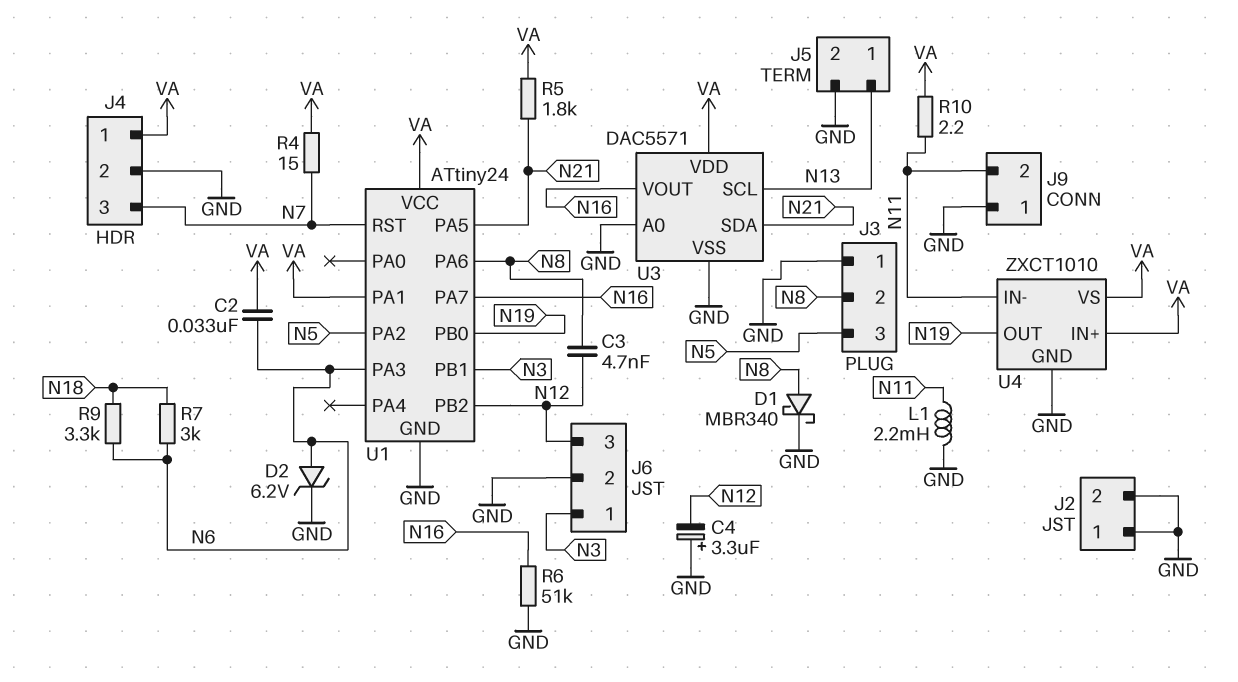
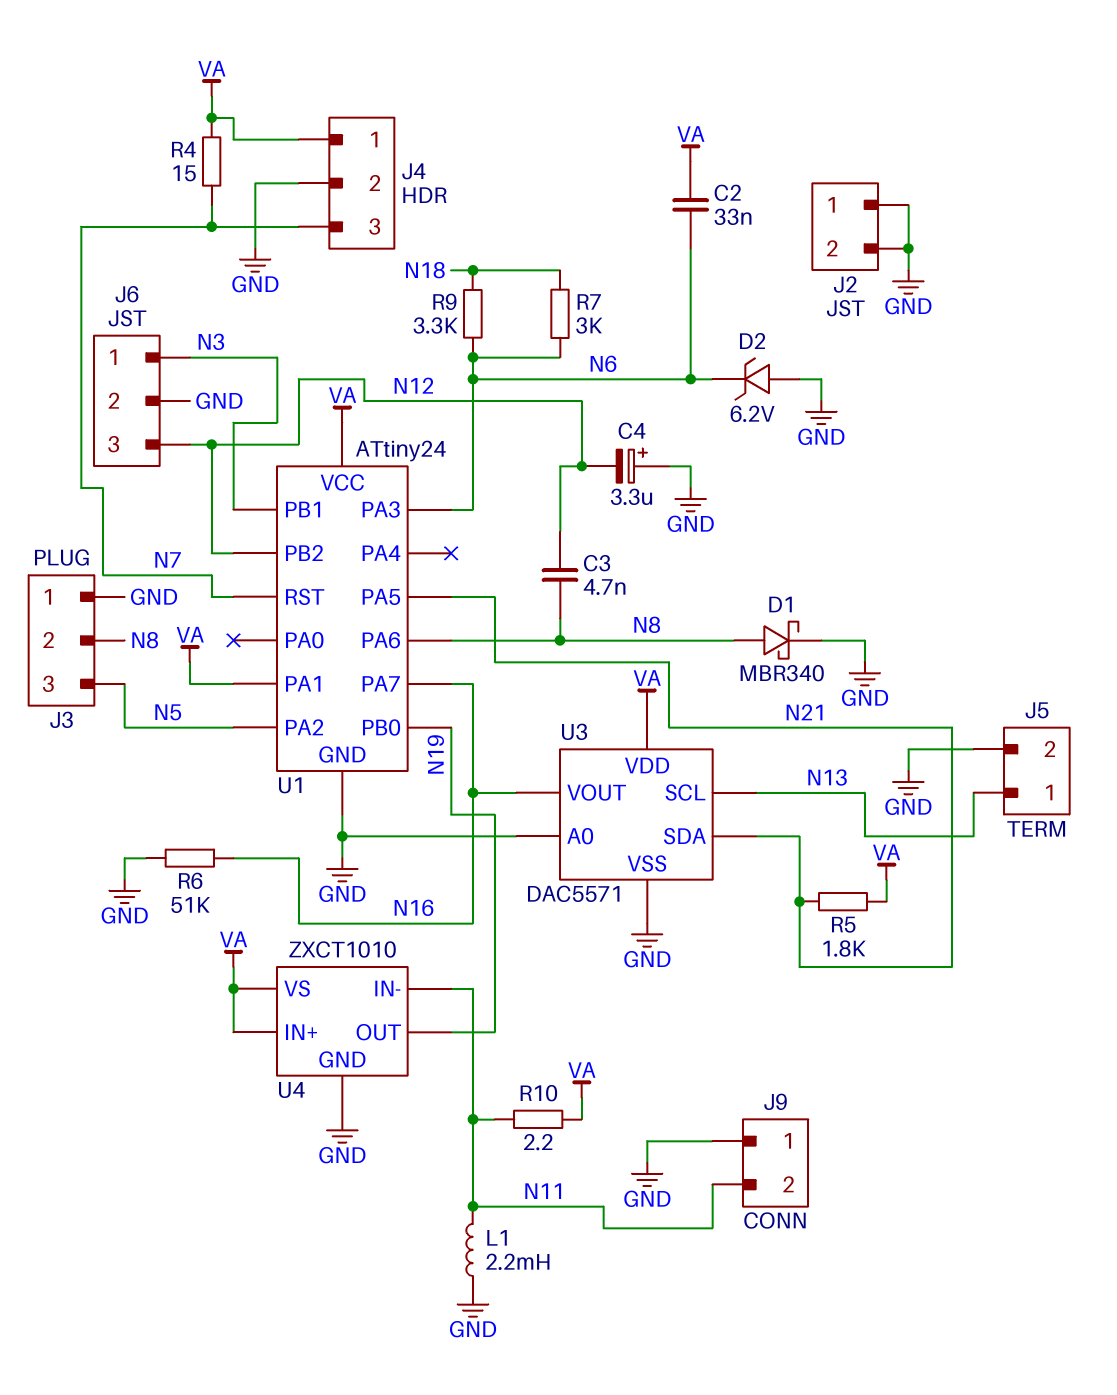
D2: zener 6.2V (A N6, K GND) -> zener 6.2V (A GND, K N6)

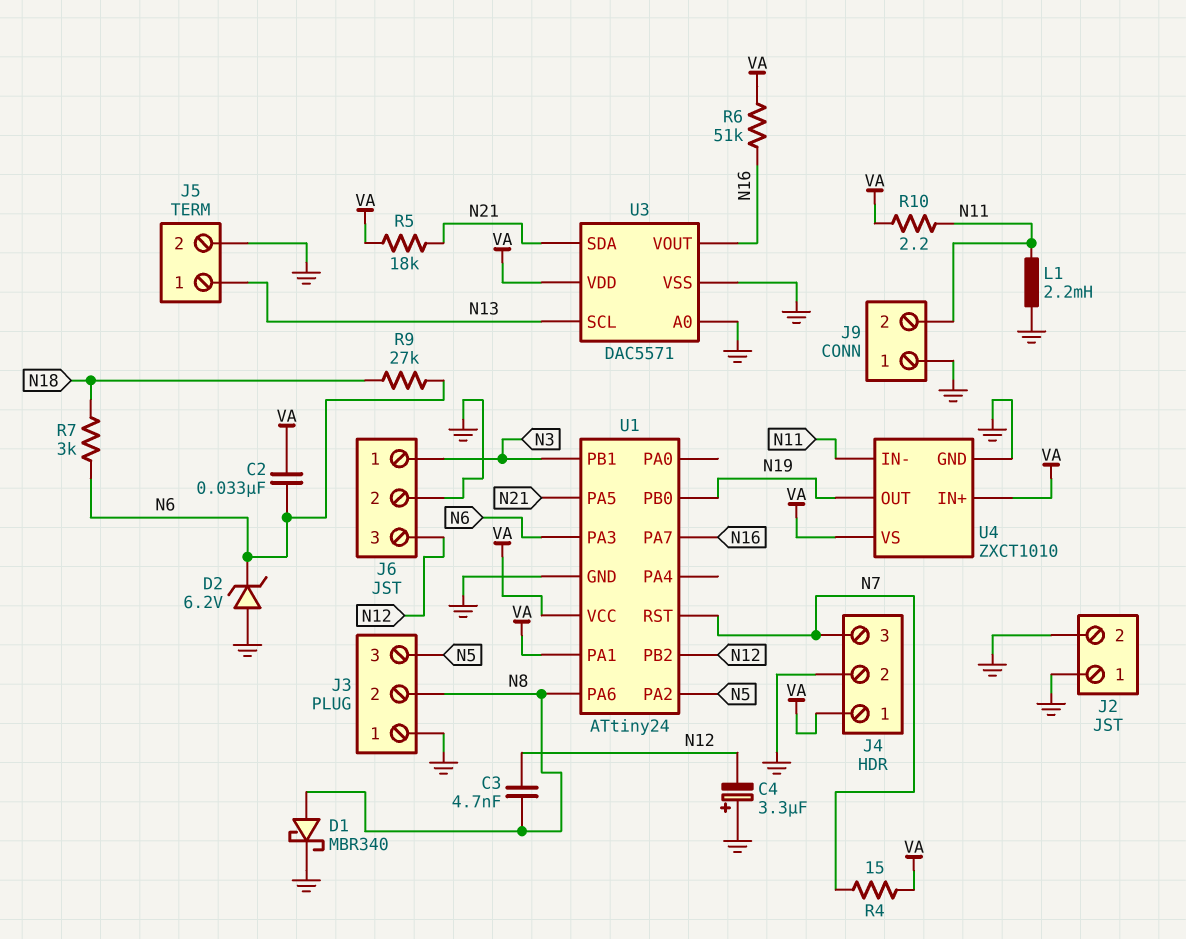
R5: 1.8k (N21, VA) -> 18k (N21, VA)
R6: 51k (GND, N16) -> 51k (N16, VA)
R9: 3.3k (N6, N18) -> 27k (N6, N18)

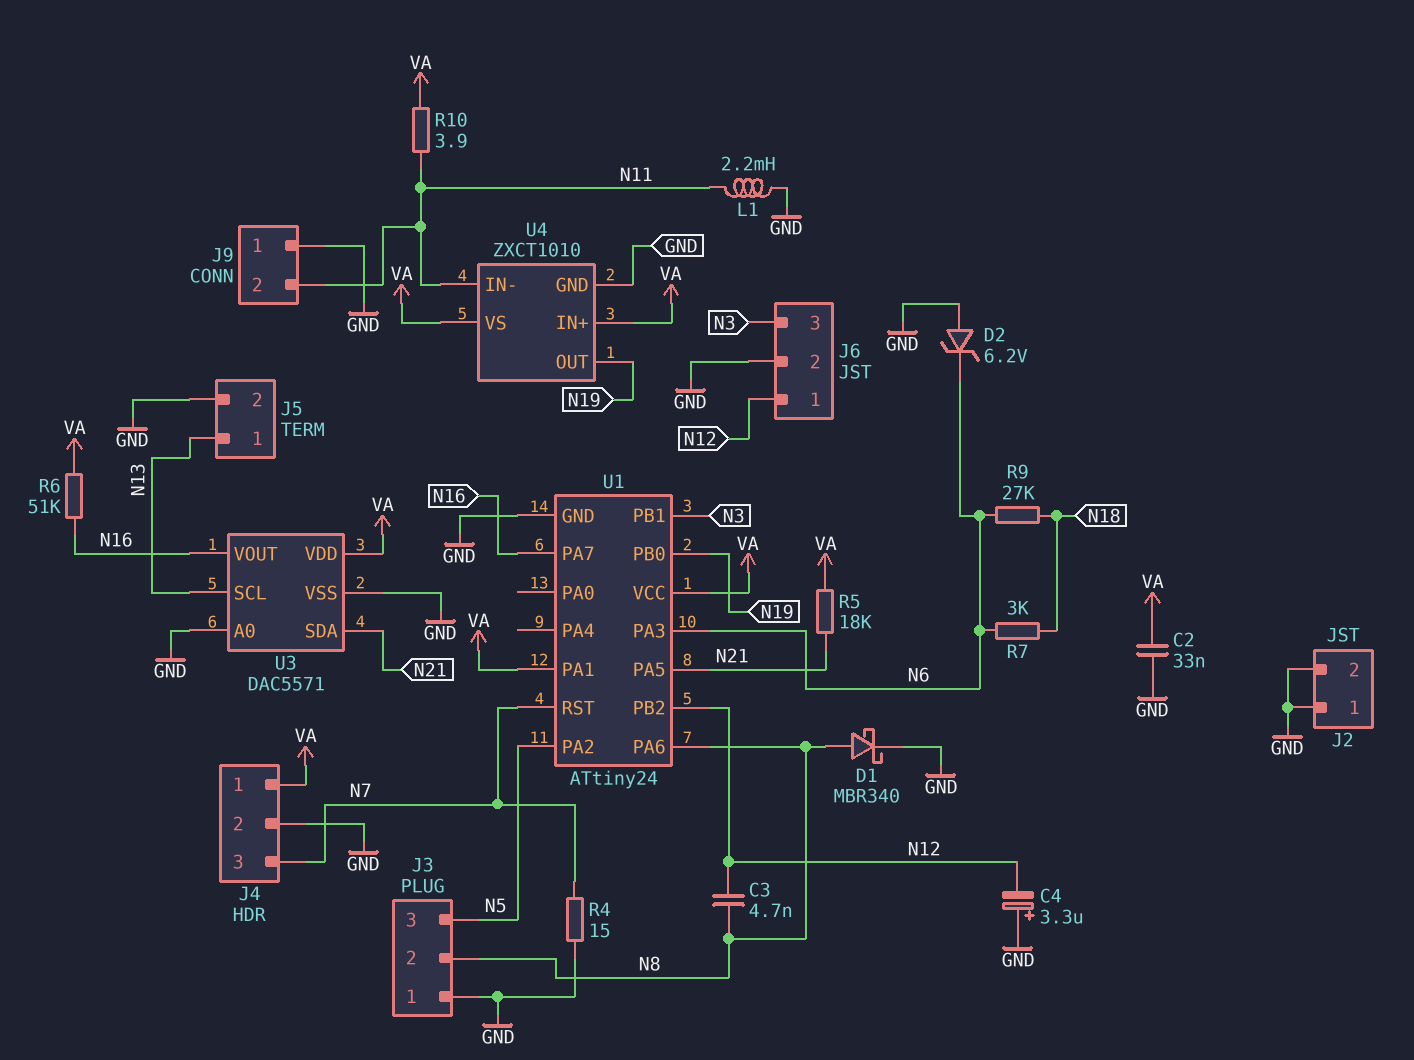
C2: 33nF (N6, VA) -> 33nF (GND, VA)
J6 pin 1: N3 -> N12
J6 pin 3: N12 -> N3
R4: 15 (N7, VA) -> 15 (GND, N7)
R10: 2.2 (N11, VA) -> 3.9 (N11, VA)

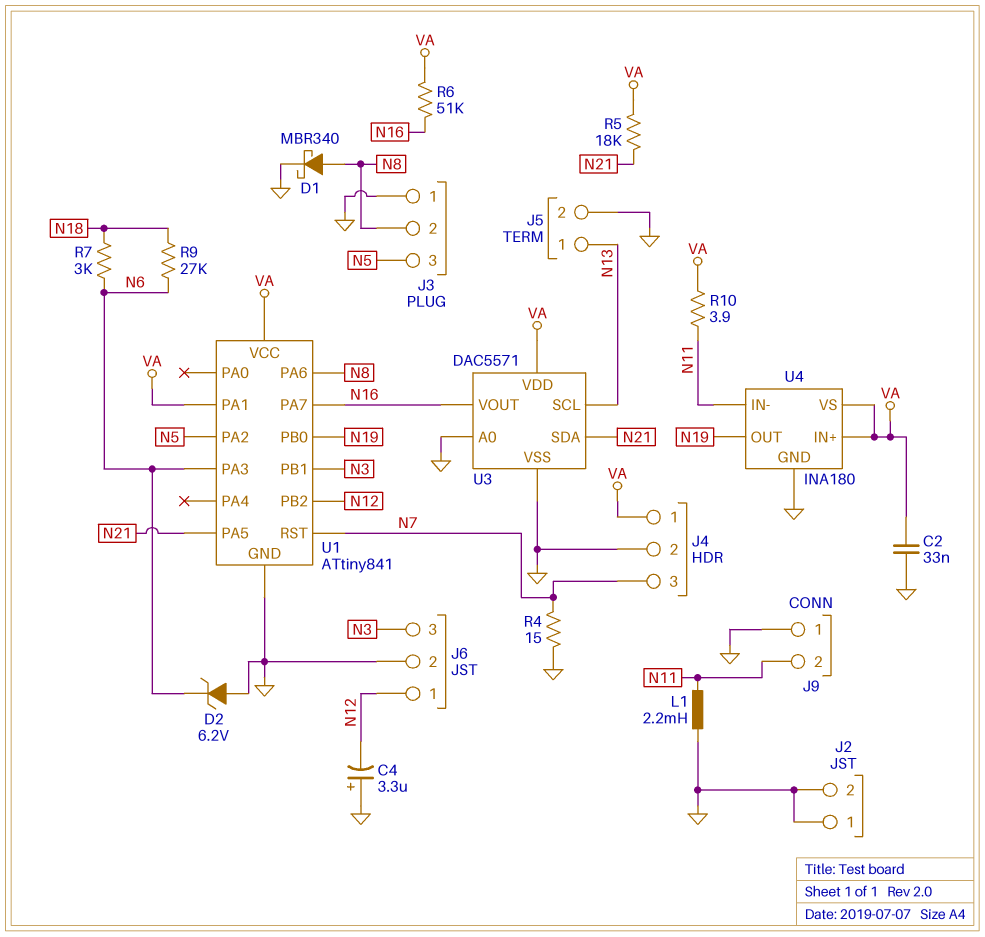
C3: 4.7nF (N8, N12) -> none
U1: ATtiny24 -> ATtiny841
U4: ZXCT1010 -> INA180

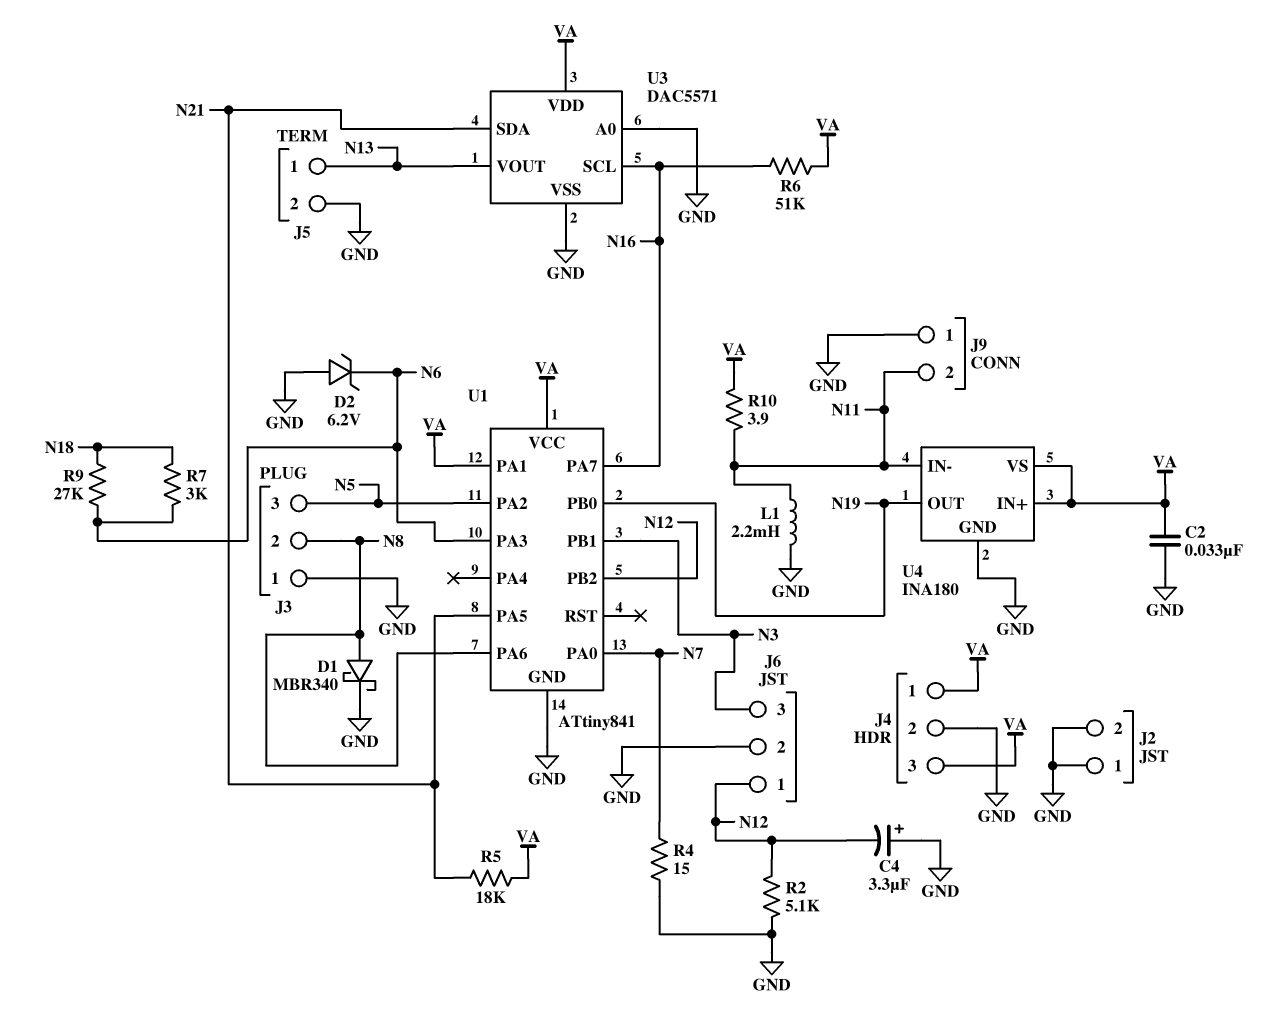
J4 pin 3: N7 -> VA
R2: none -> 5.1k (GND, N12)
U1 pin PA0: none -> N7
U1 pin RST: N7 -> none
U3 pin SCL: N13 -> N16
U3 pin VOUT: N16 -> N13

